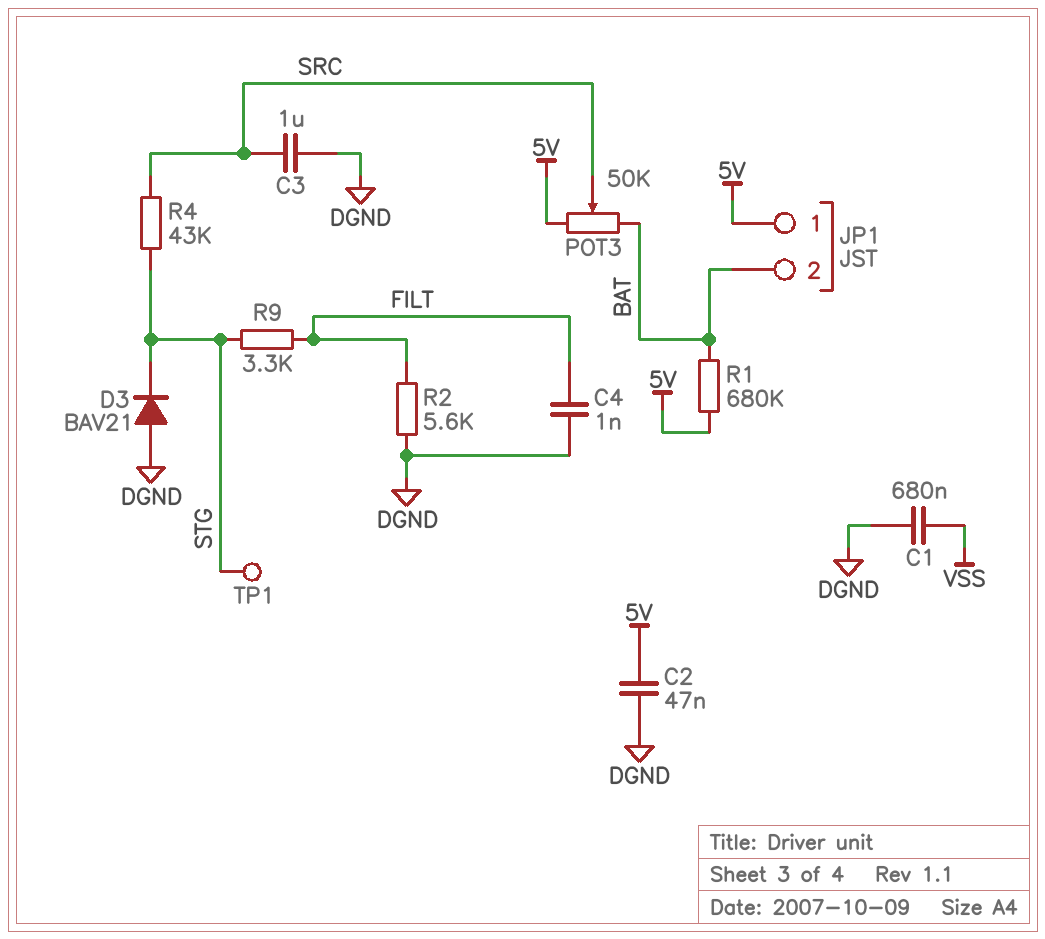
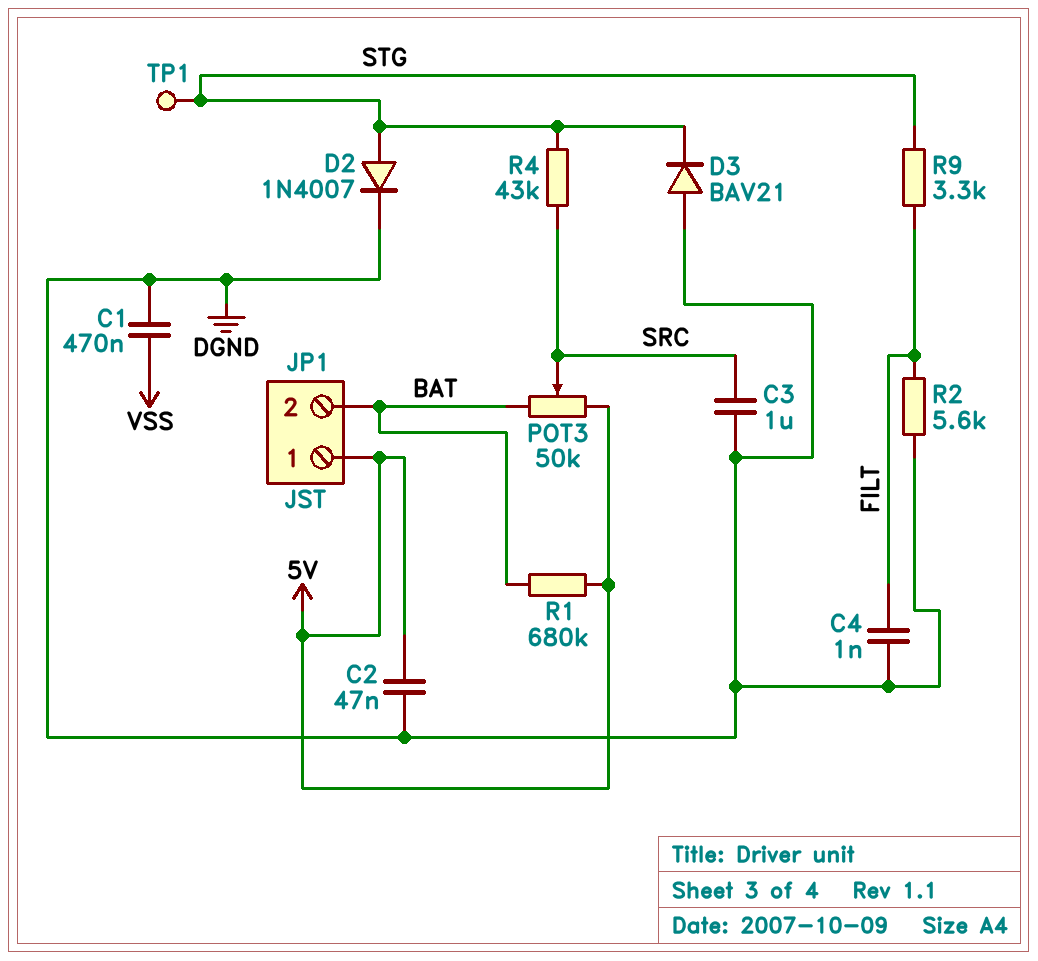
C1: 680nF (DGND, VSS) -> 470nF (DGND, VSS)
D2: none -> diode 1N4007 (A STG, K DGND)

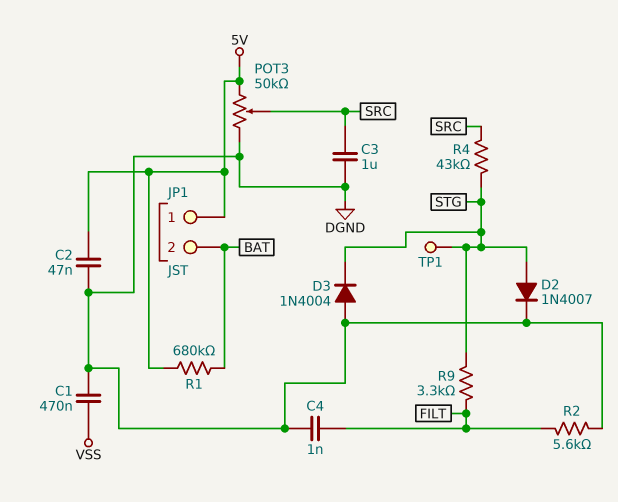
D3: diode BAV21 (A DGND, K STG) -> diode 1N4004 (A DGND, K STG)
POT3: 50k (5V, BAT, wiper SRC) -> 50k (5V, DGND, wiper SRC)

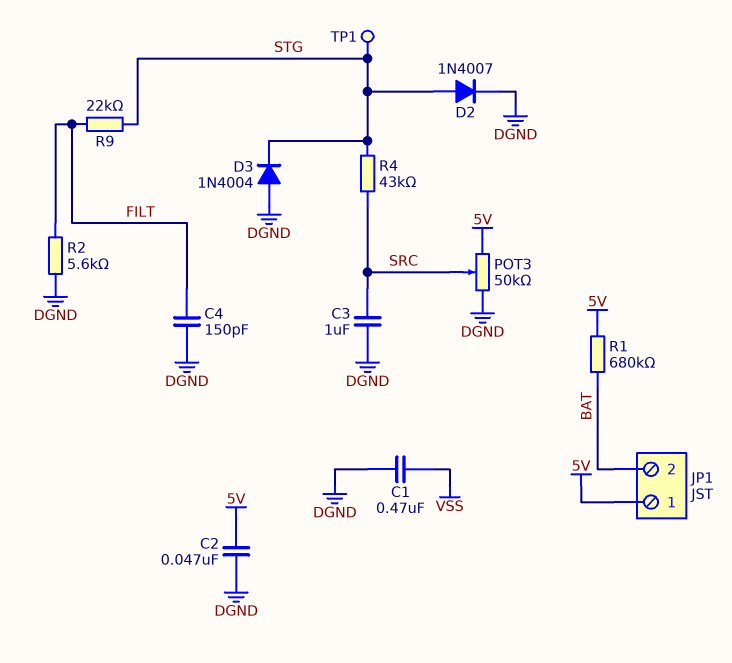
C4: 1nF (DGND, FILT) -> 150pF (DGND, FILT)
R9: 3.3k (FILT, STG) -> 22k (FILT, STG)

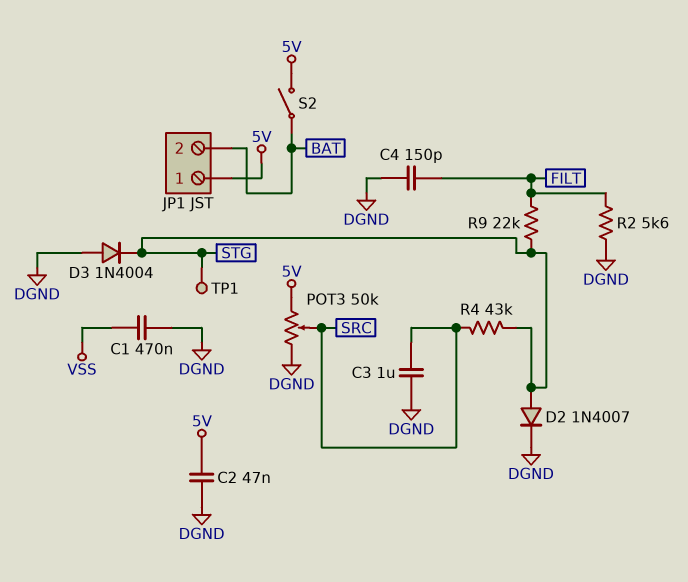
R1: 680k (5V, BAT) -> none
S2: none -> switch (5V, BAT)

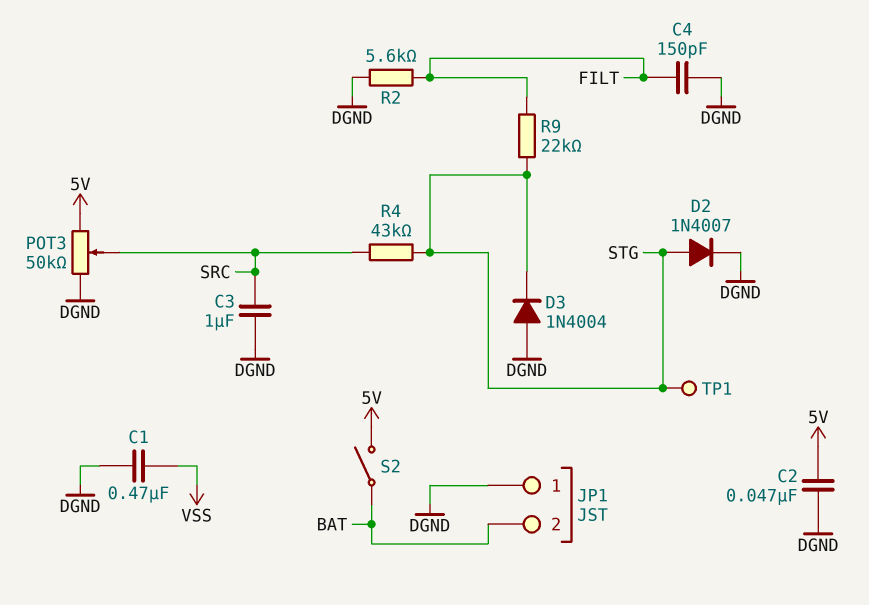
JP1 pin 1: 5V -> DGND

